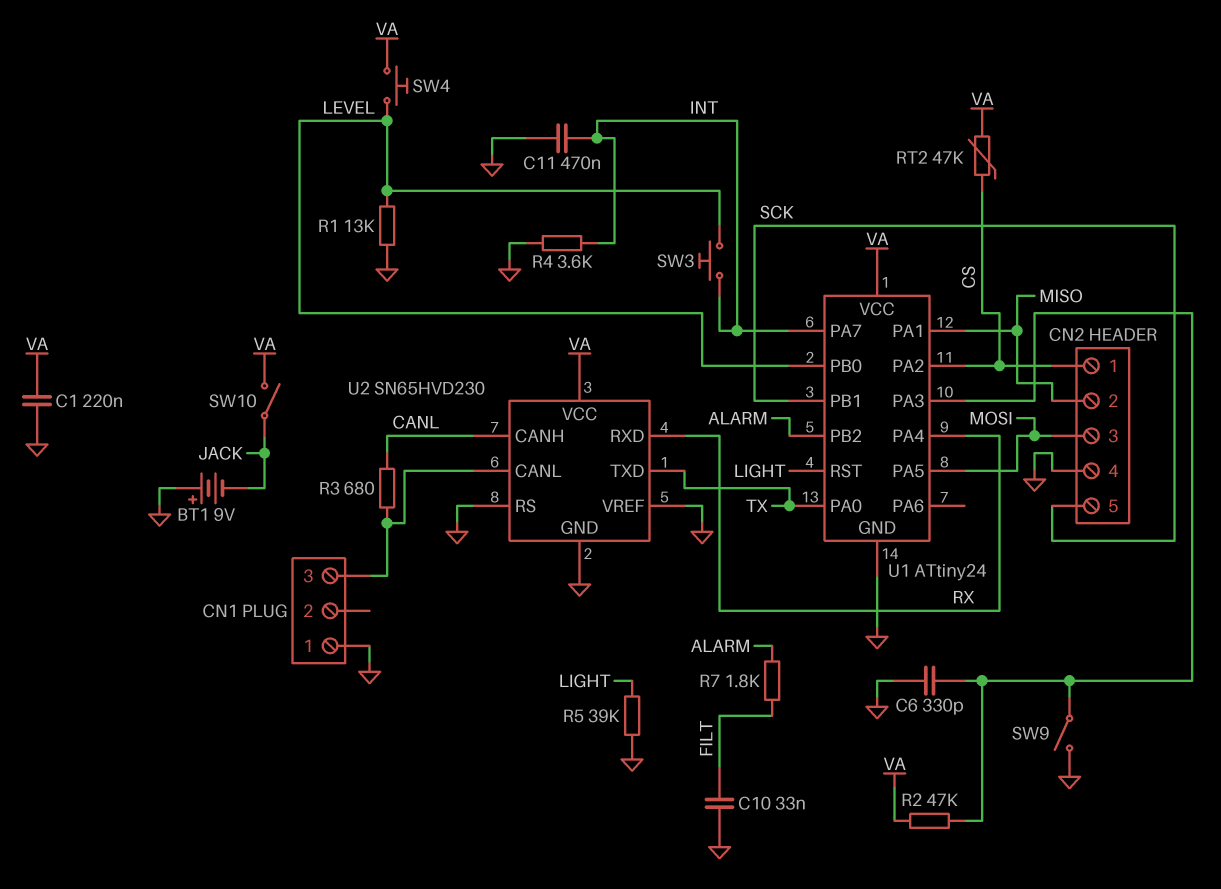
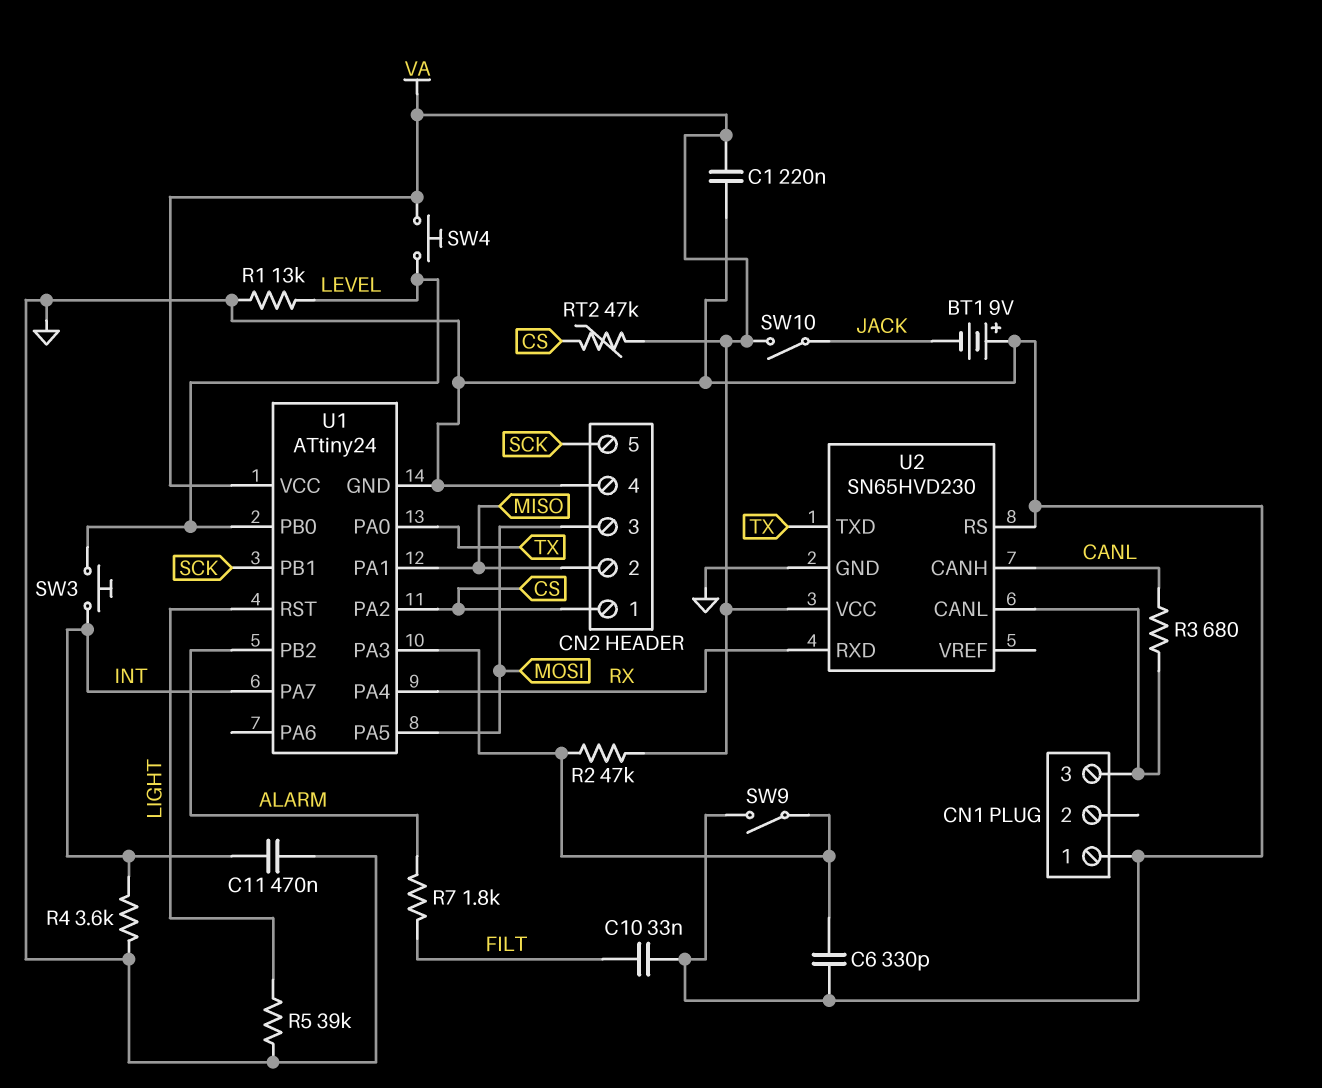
U2 pin VREF: GND -> none

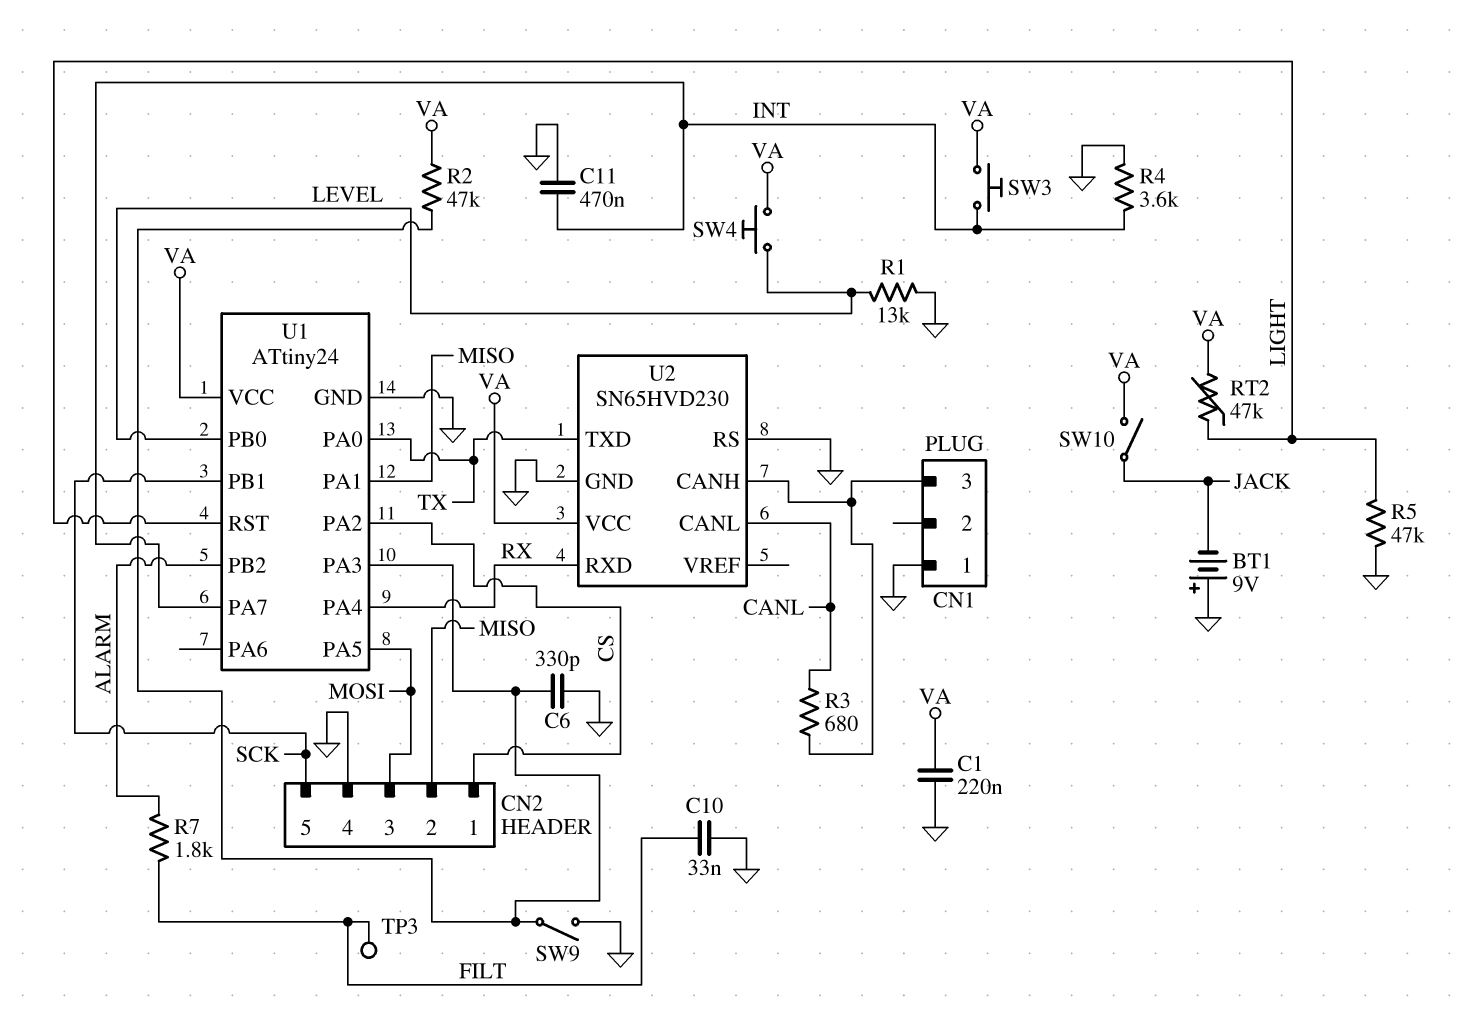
R5: 39k (GND, LIGHT) -> 47k (GND, LIGHT)
RT2: 47k (CS, VA) -> 47k (LIGHT, VA)
SW3: button (INT, LEVEL) -> button (INT, VA)
TP3: none -> test point (FILT)
U2 pin CANH: CANL -> CN1/3
U2 pin CANL: CN1/3 -> CANL

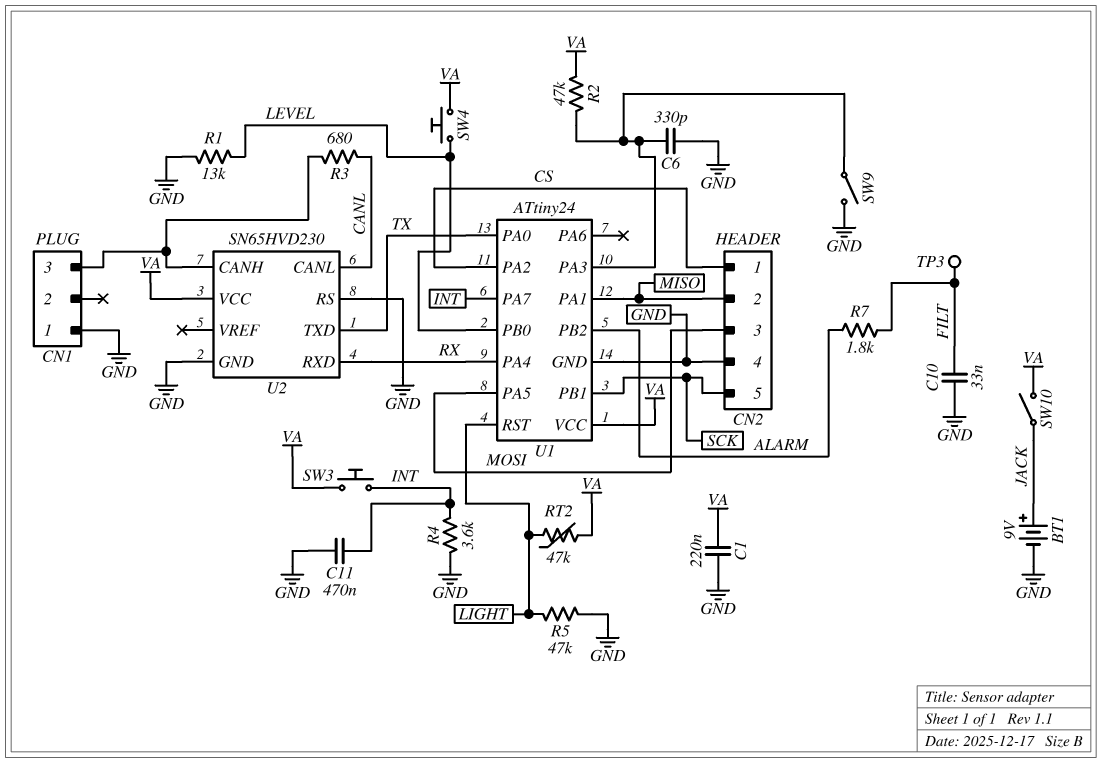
BT1: 9V (plus GND, minus JACK) -> 9V (plus JACK, minus GND)

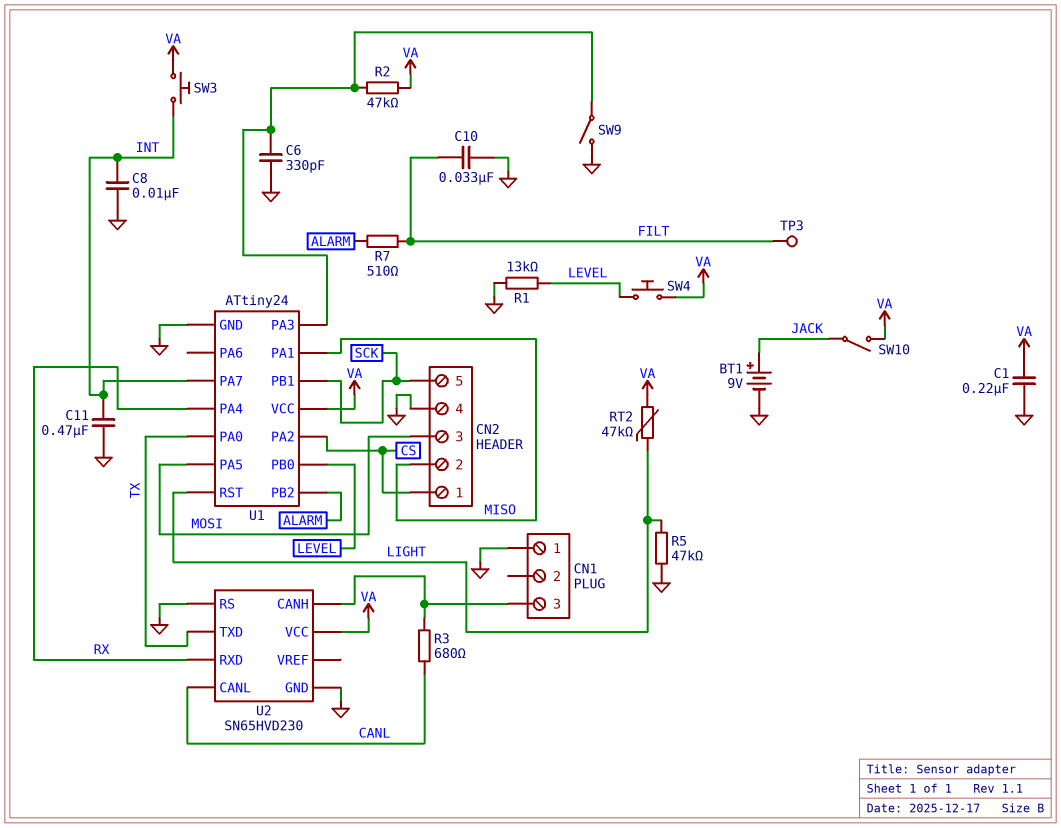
C8: none -> 10nF (GND, INT)
R4: 3.6k (GND, INT) -> none
R7: 1.8k (ALARM, FILT) -> 510 (ALARM, FILT)

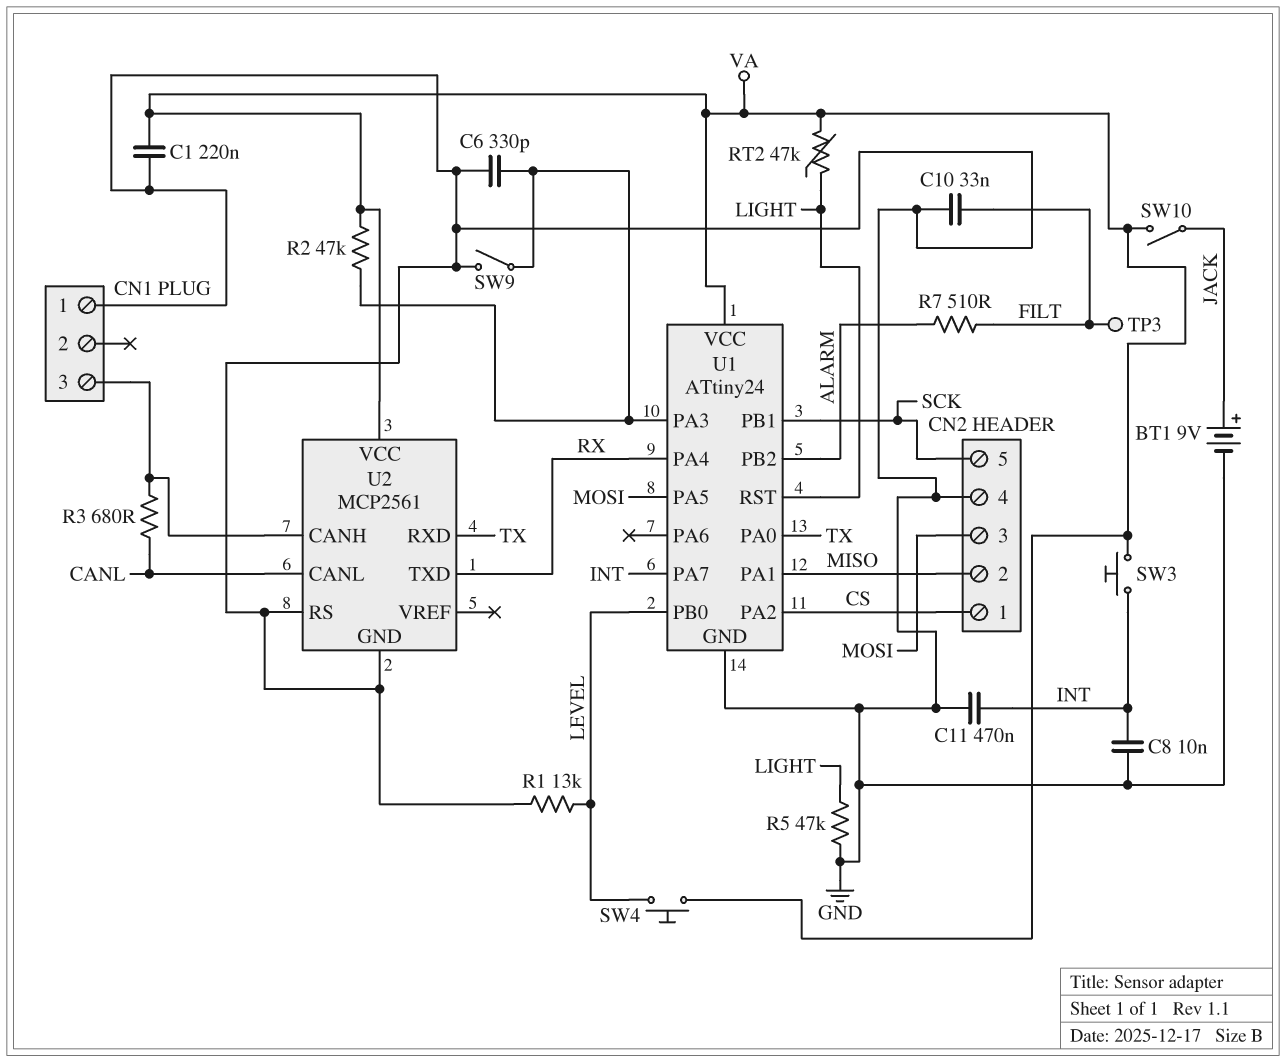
U2: SN65HVD230 -> MCP2561
U2 pin RXD: RX -> TX
U2 pin TXD: TX -> RX

